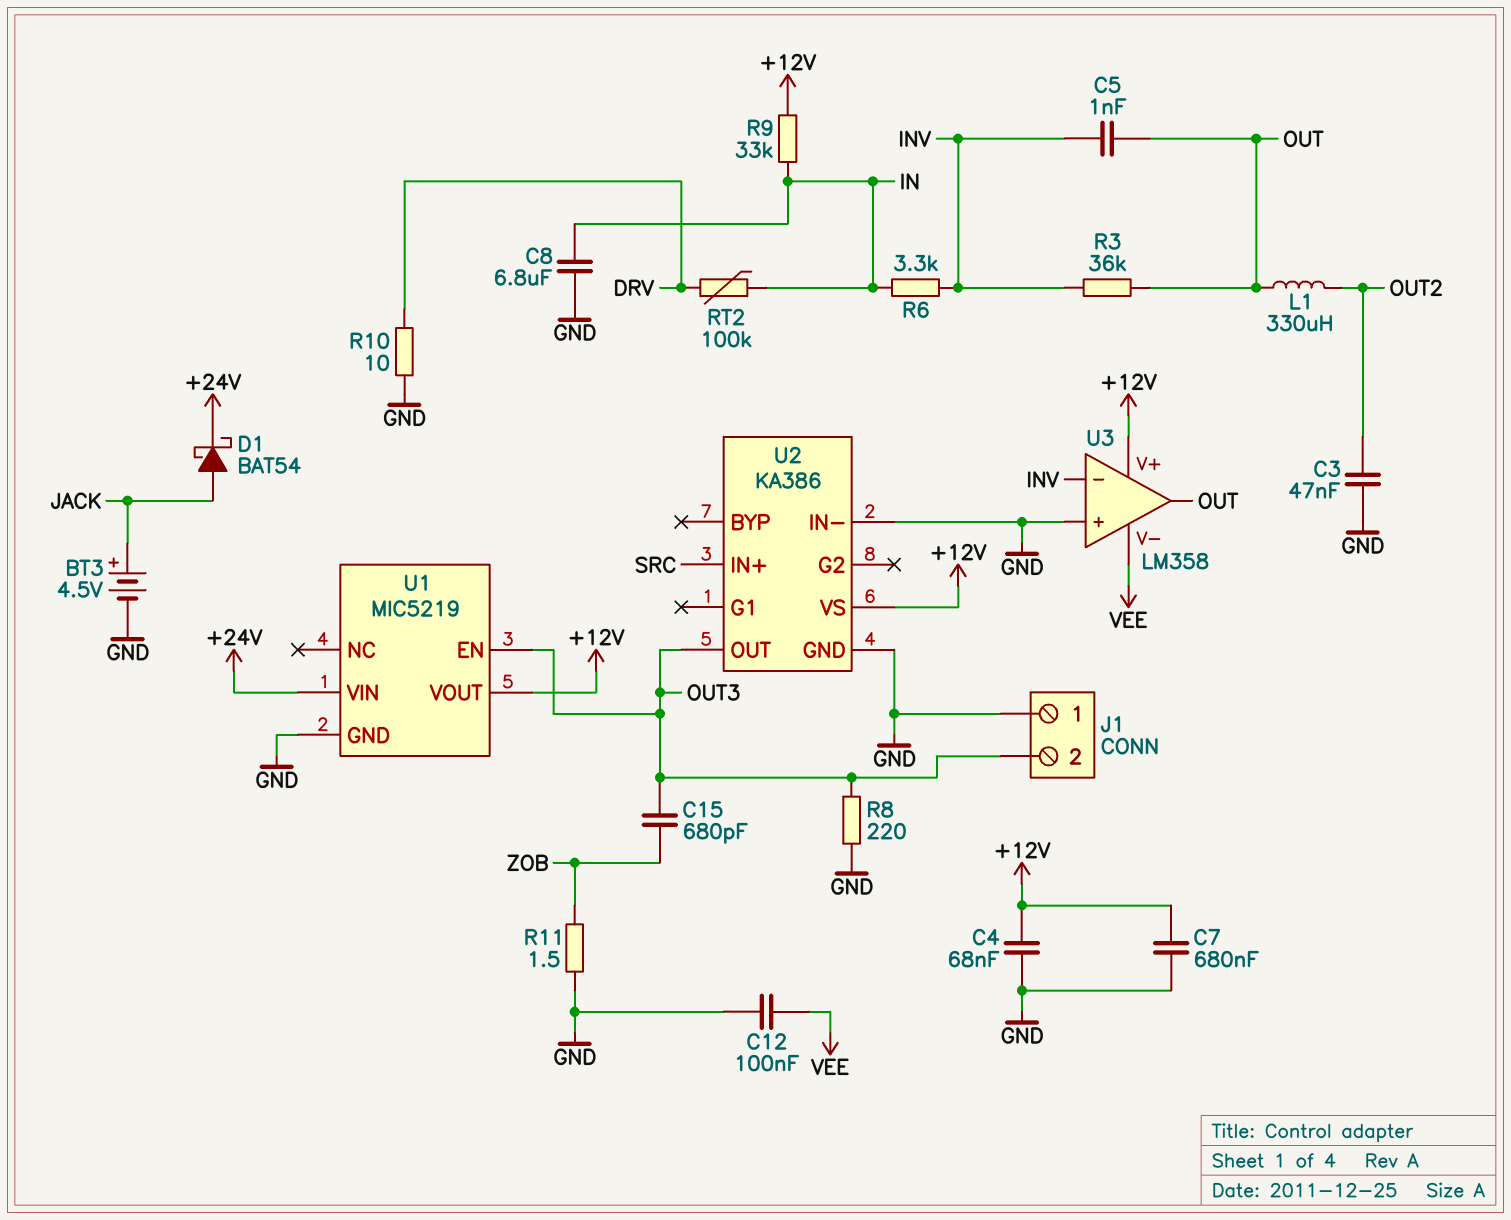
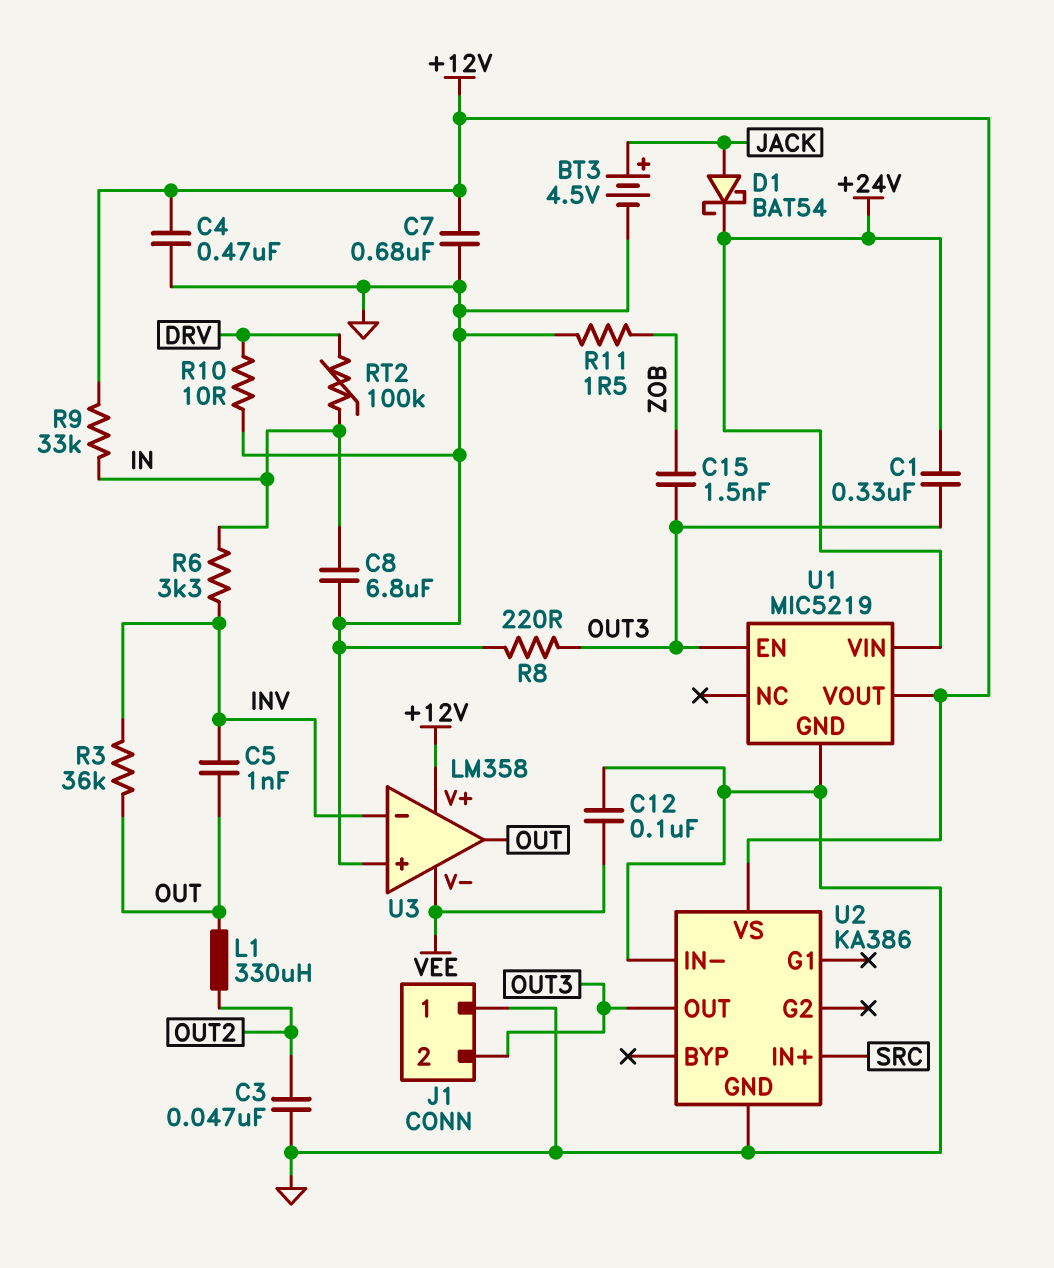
C1: none -> 330nF (+24V, OUT3)
C4: 68nF (+12V, GND) -> 470nF (+12V, GND)
C15: 680pF (OUT3, ZOB) -> 1.5nF (OUT3, ZOB)

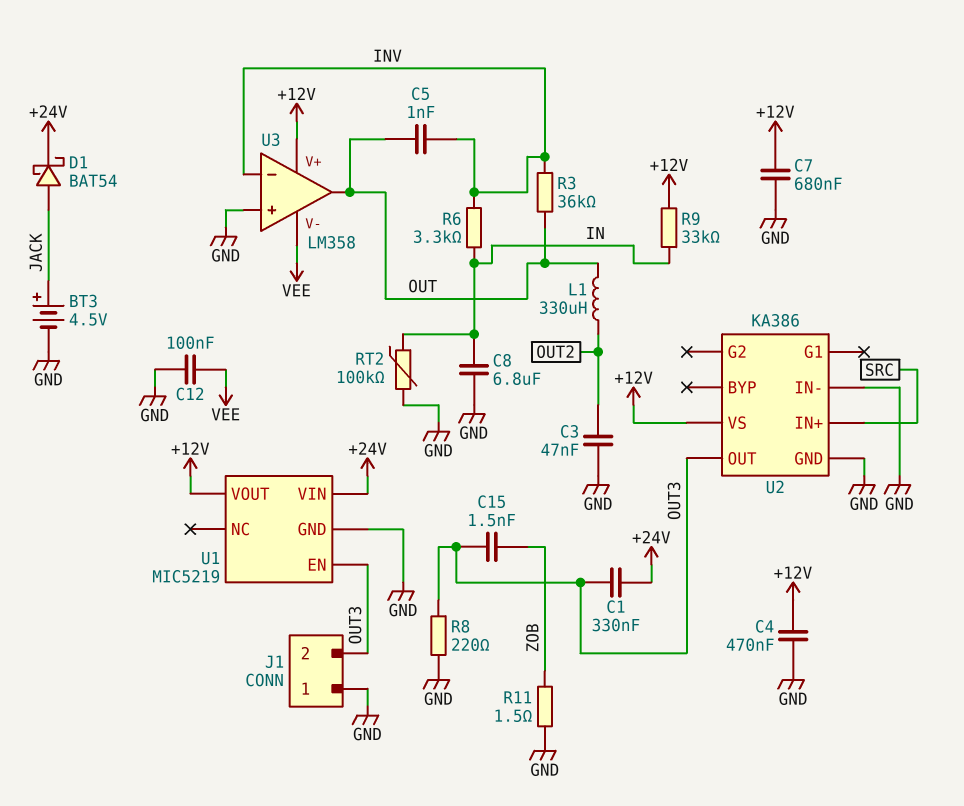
R10: 10 (DRV, GND) -> none
RT2: 100k (DRV, IN) -> 100k (GND, IN)

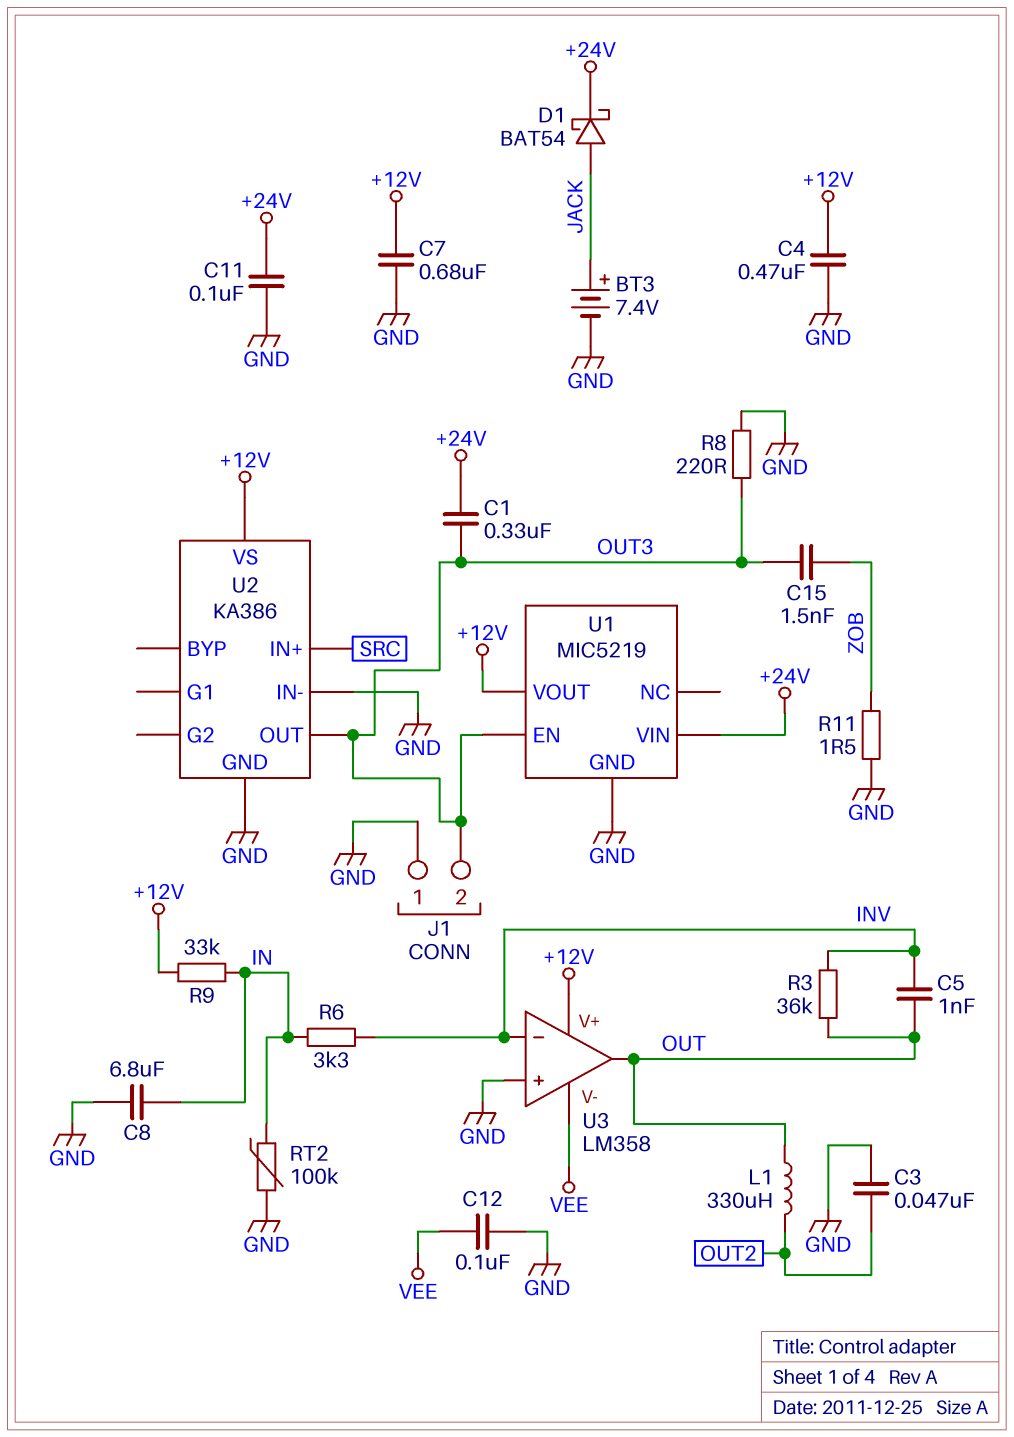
BT3: 4.5V (plus JACK, minus GND) -> 7.4V (plus JACK, minus GND)
C11: none -> 100nF (+24V, GND)

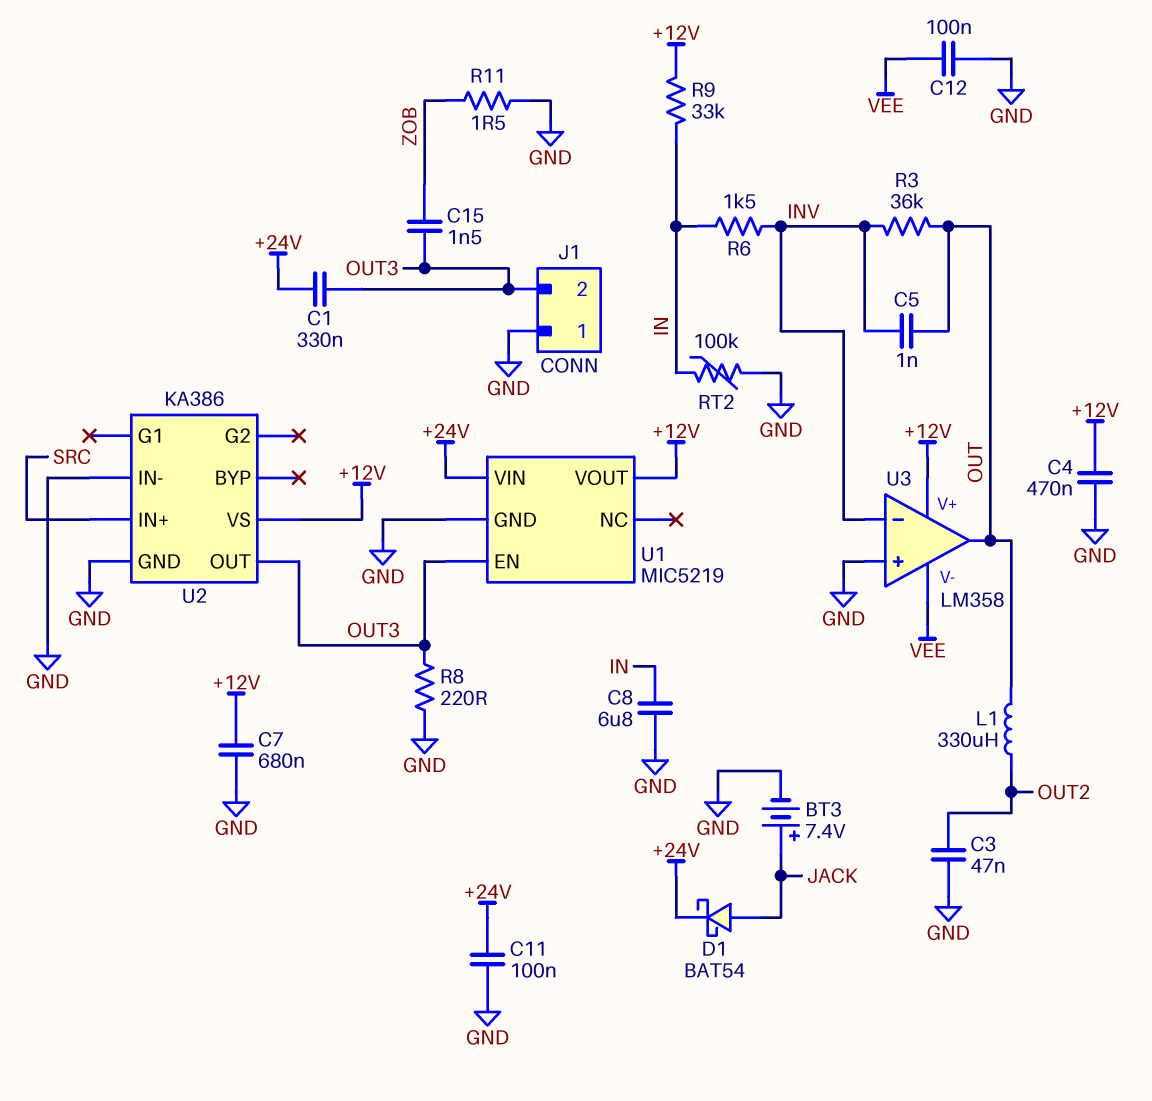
R6: 3.3k (IN, INV) -> 1.5k (IN, INV)

